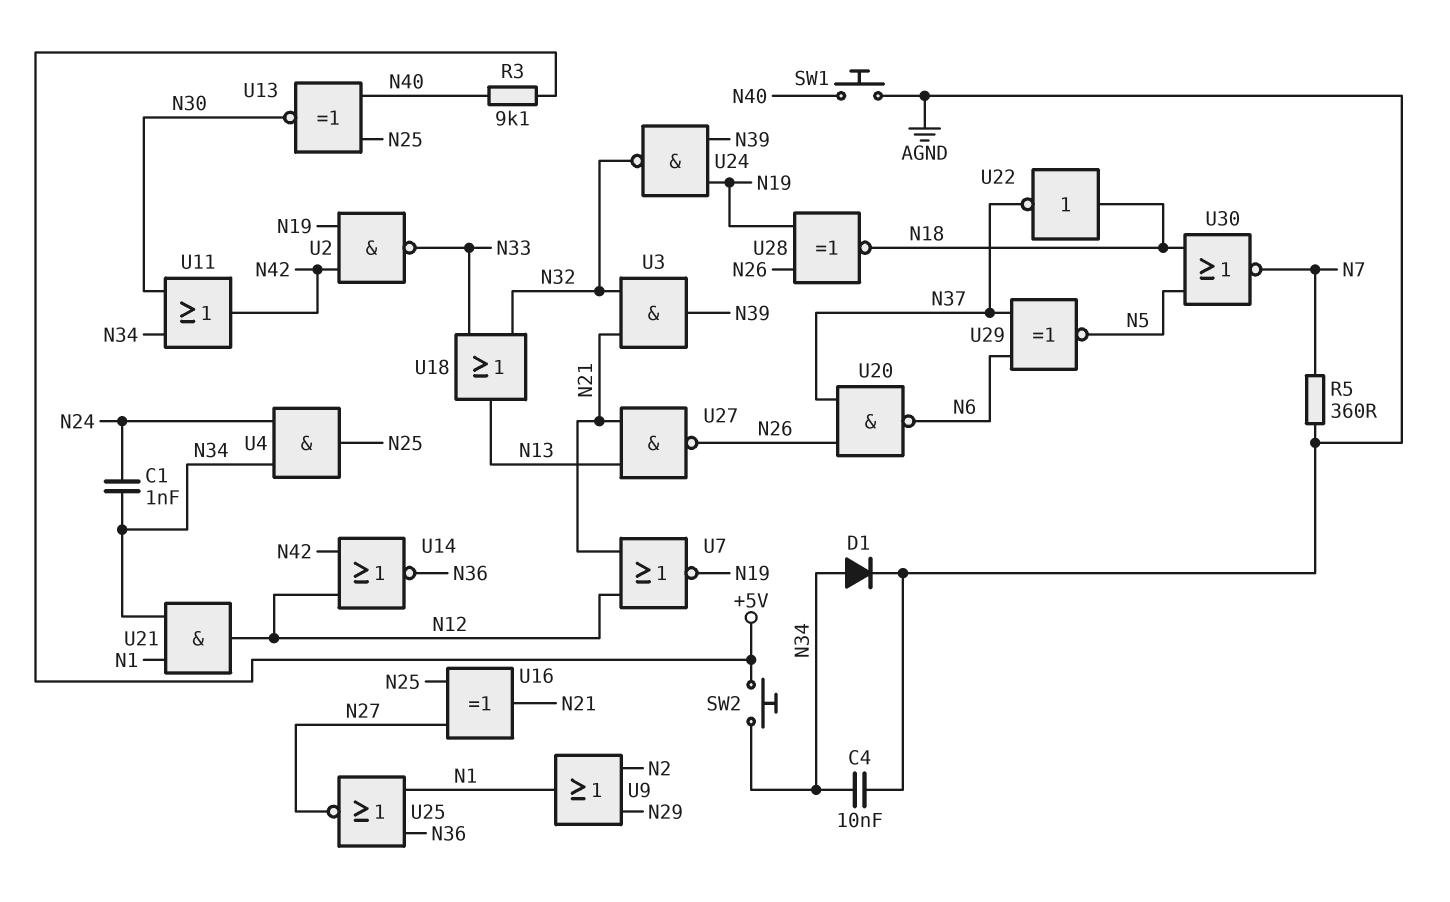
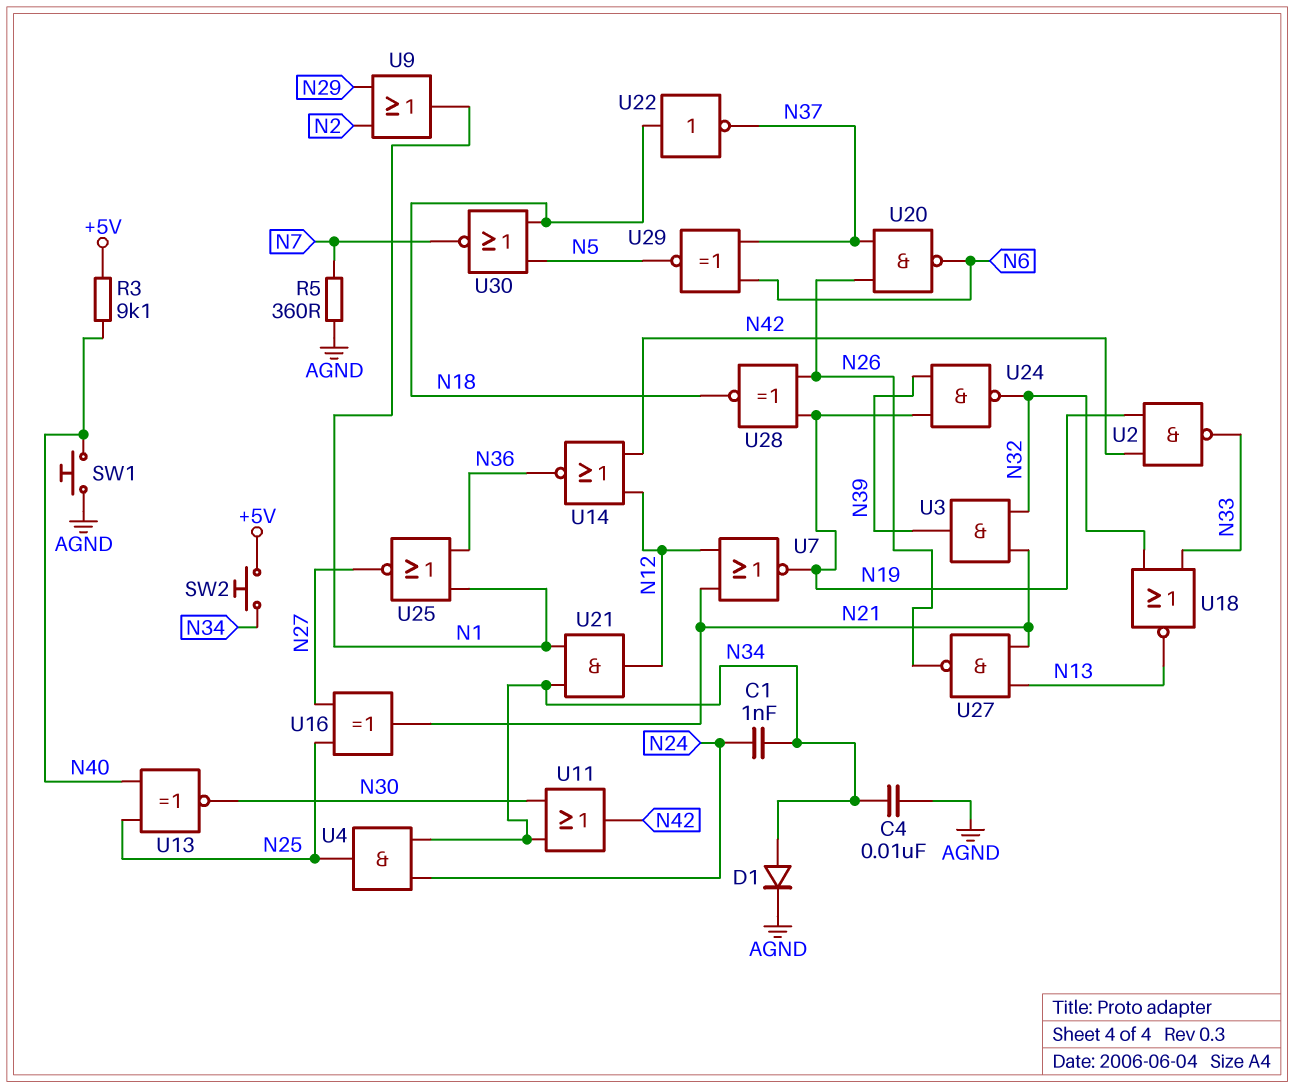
U18: OR (in N32, in N33, out N13) -> NOR (in N32, in N33, out N13)

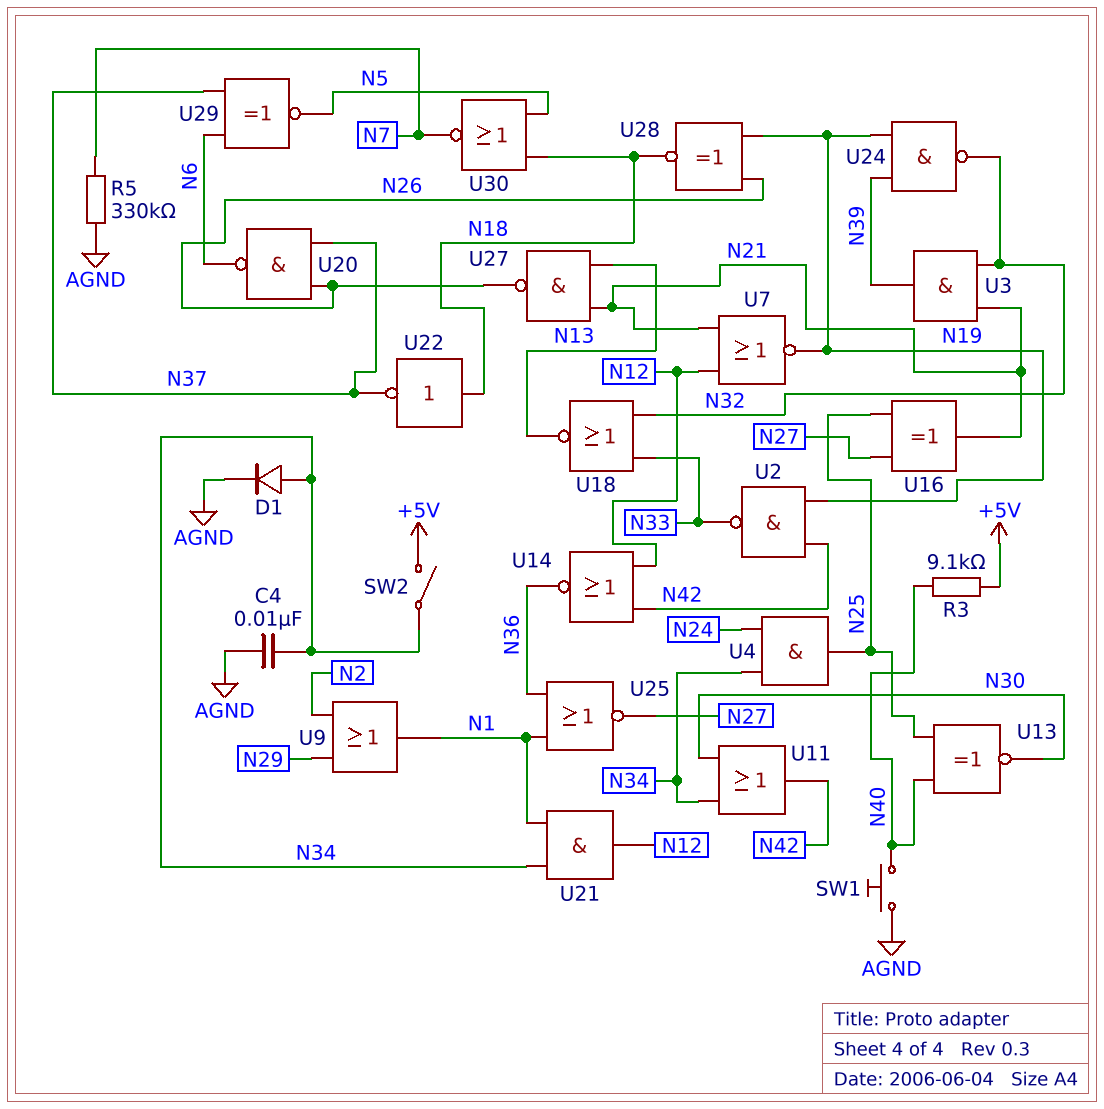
C1: 1nF (N24, N34) -> none
R5: 360 (AGND, N7) -> 330k (AGND, N7)
SW2: button (+5V, N34) -> switch (+5V, N34)

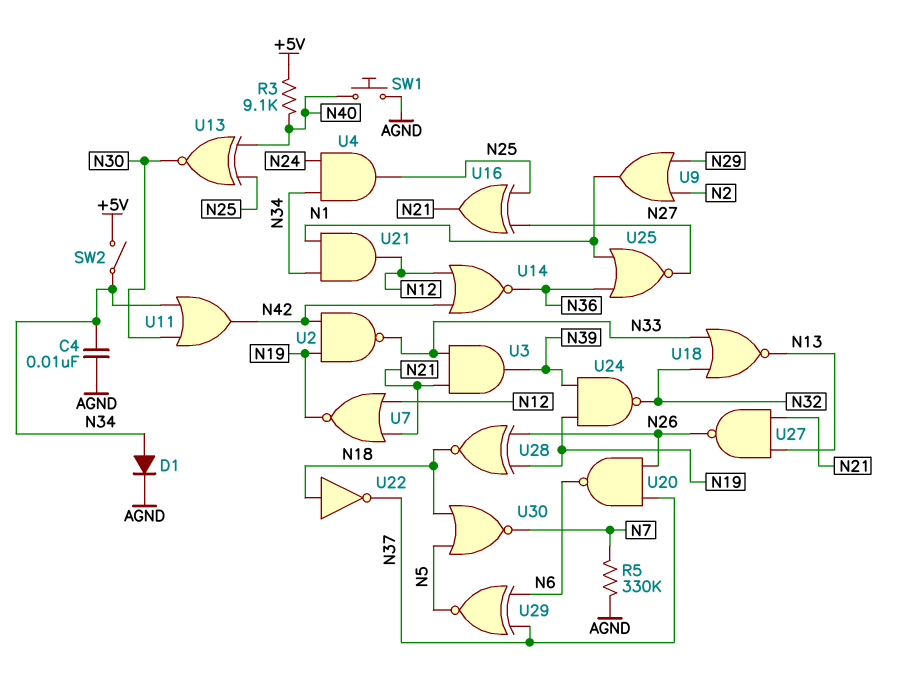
U3: AND (in N21, in N32, out N39) -> AND (in N21, in N33, out N39)

